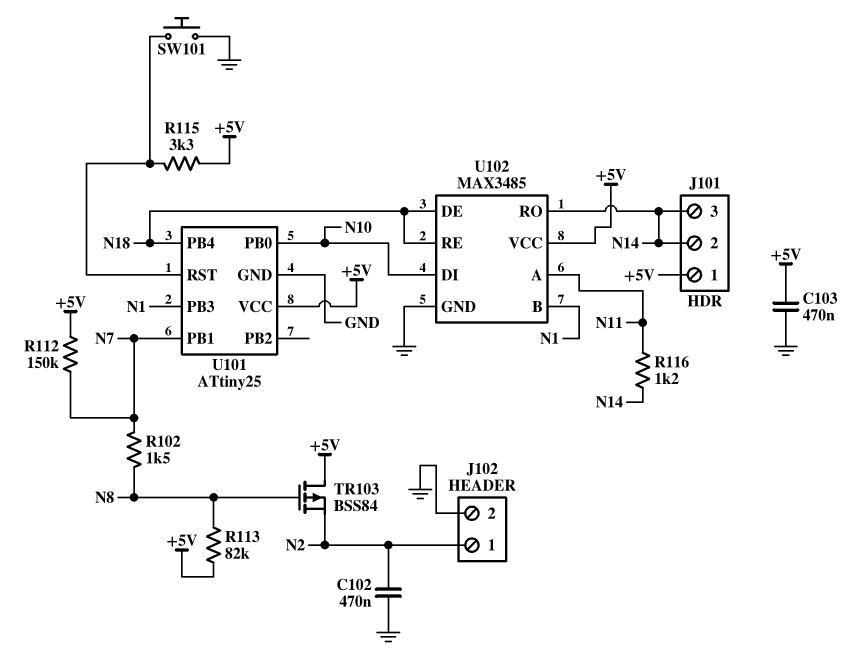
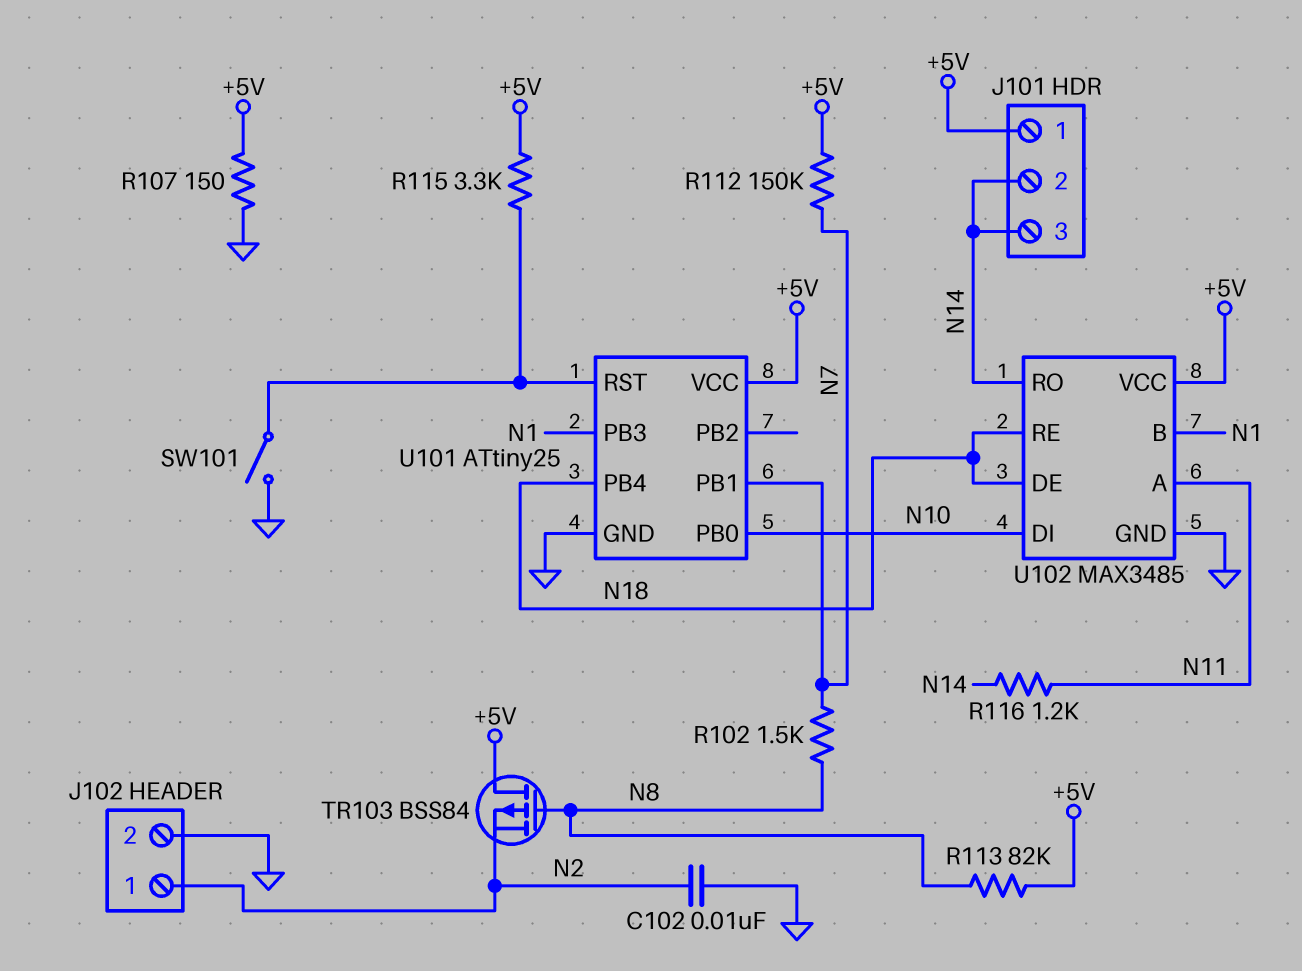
C102: 470nF (GND, N2) -> 10nF (GND, N2)
C103: 470nF (+5V, GND) -> none
R107: none -> 150 (+5V, GND)
SW101: button (GND, U101/RST) -> switch (GND, U101/RST)

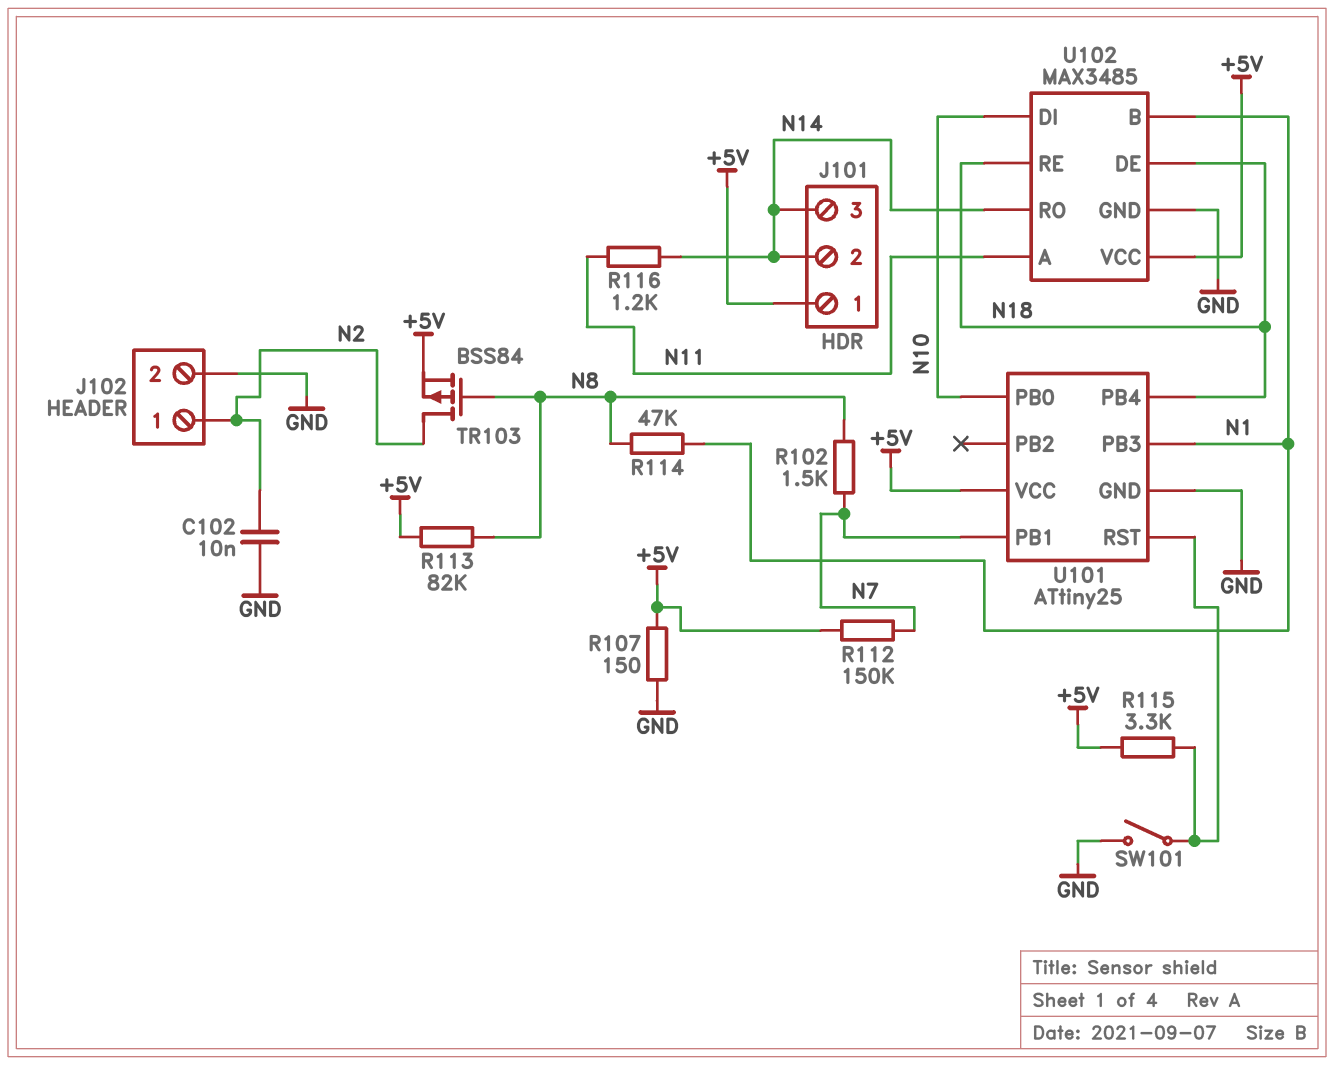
R114: none -> 47k (N1, N8)
TR103: PMOS BSS84 (G N8, D +5V, S N2) -> PMOS BSS84 (G N8, D N2, S +5V)

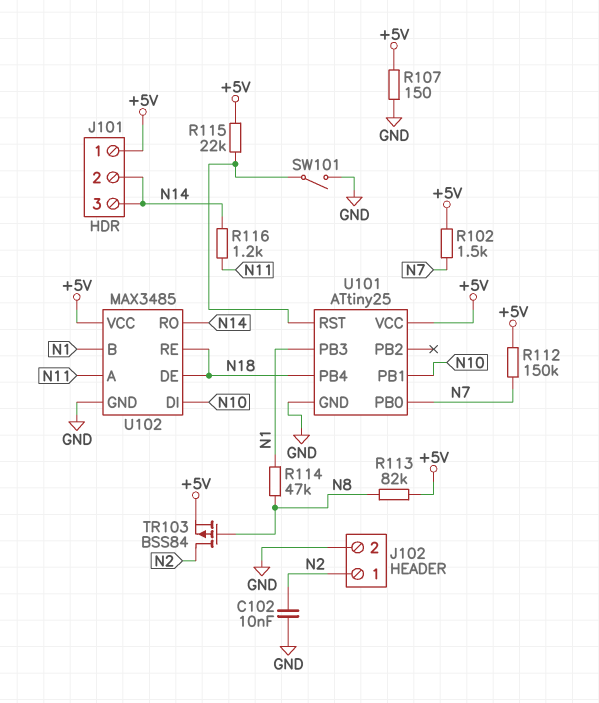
R102: 1.5k (N7, N8) -> 1.5k (+5V, N7)
R115: 3.3k (+5V, U101/RST) -> 22k (+5V, U101/RST)
U101 pin PB0: N10 -> N7
U101 pin PB1: N7 -> N10

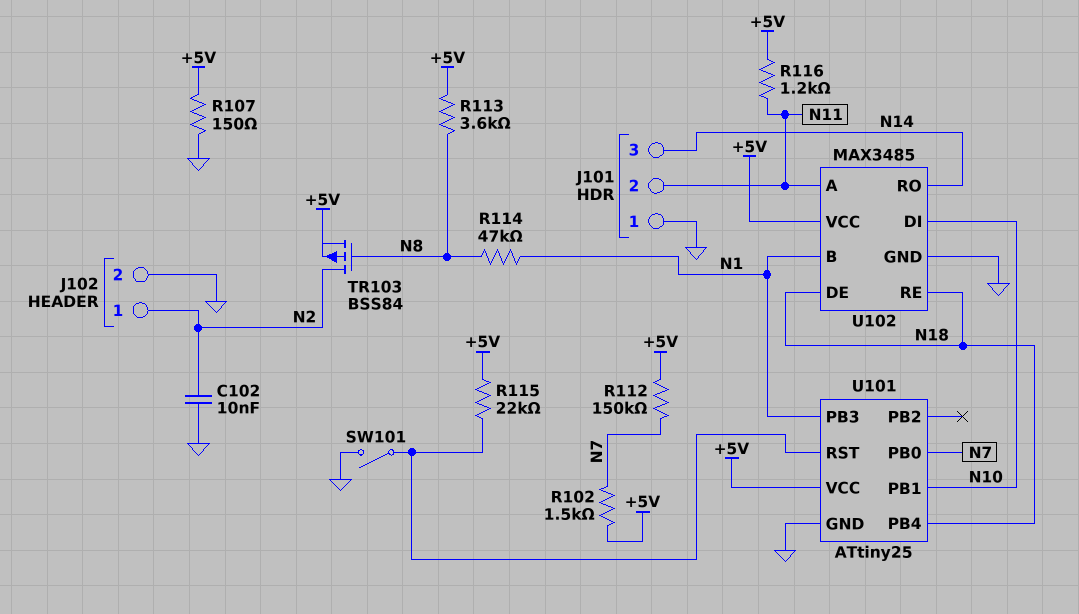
J101 pin 1: +5V -> GND
J101 pin 2: N14 -> N11
R113: 82k (+5V, N8) -> 3.6k (+5V, N8)
R116: 1.2k (N11, N14) -> 1.2k (+5V, N11)

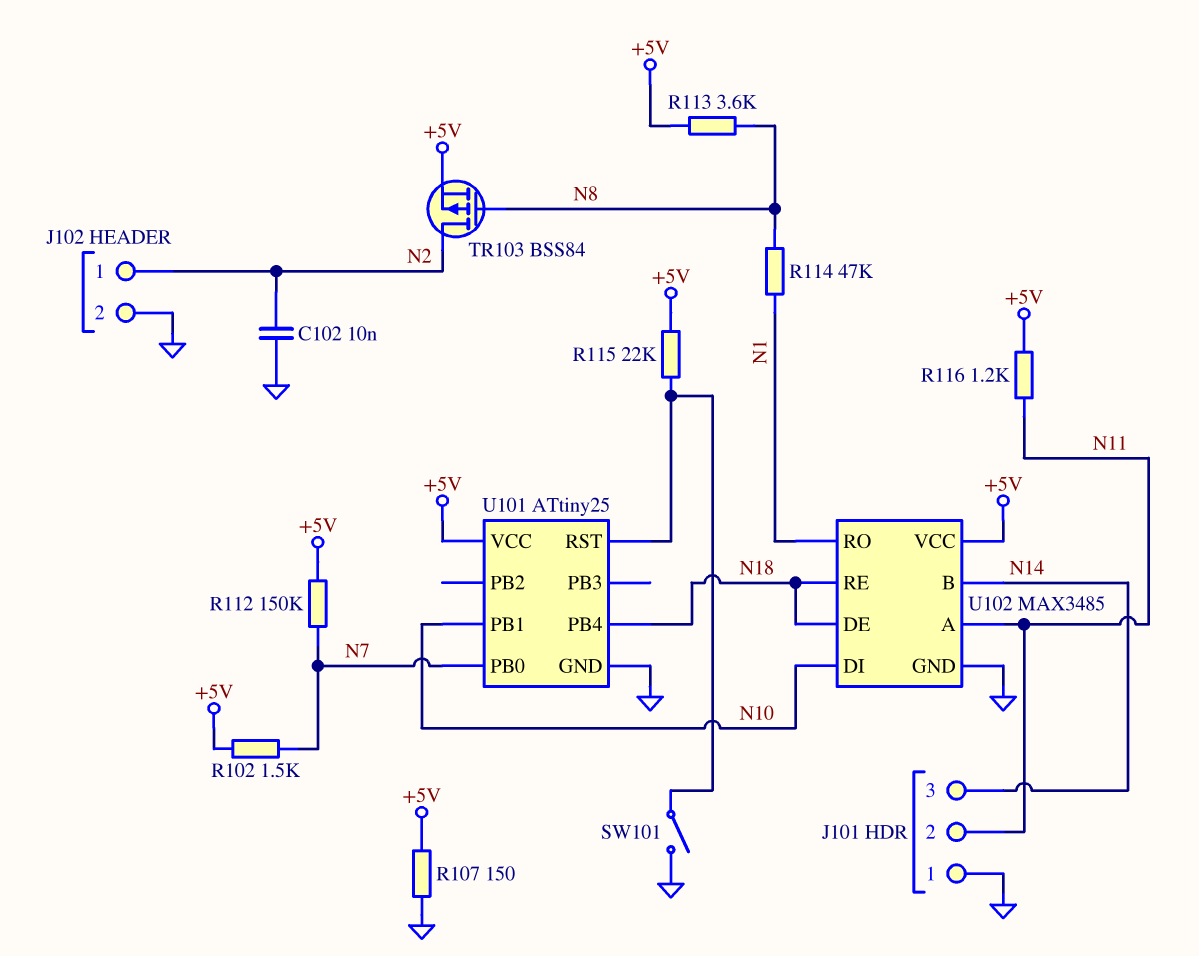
U101 pin PB3: N1 -> none
U102 pin B: N1 -> N14
U102 pin RO: N14 -> N1

